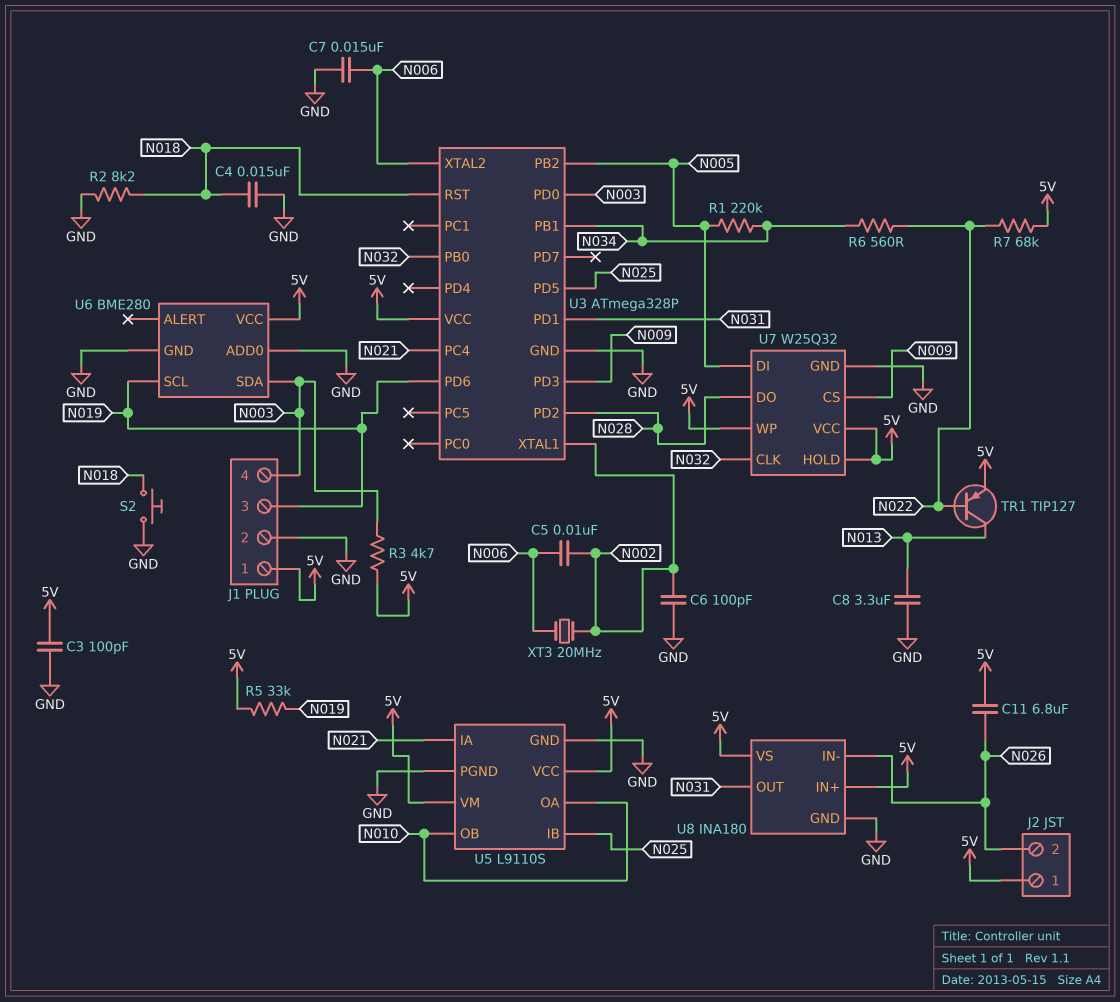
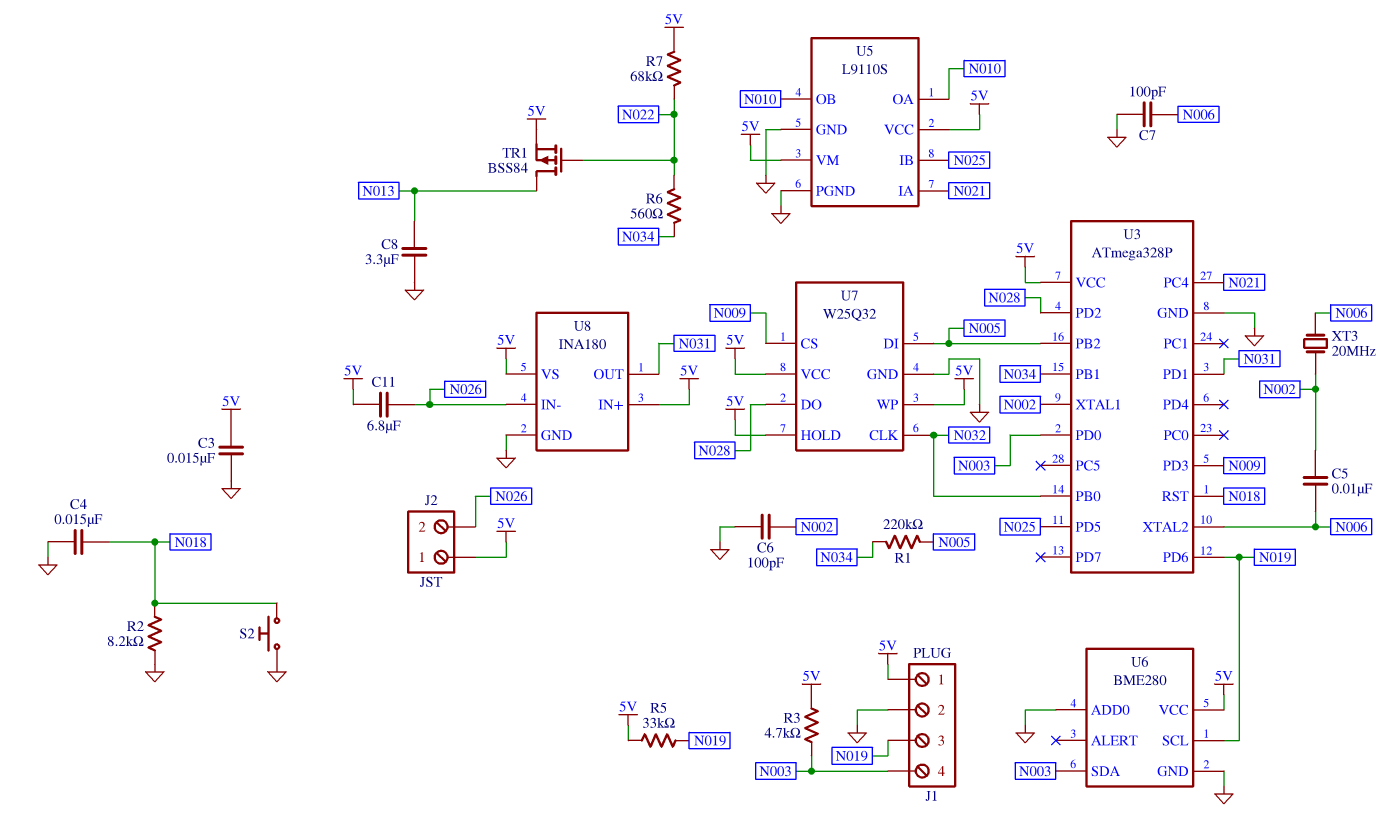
C3: 100pF (5V, GND) -> 15nF (5V, GND)
C7: 15nF (GND, N006) -> 100pF (GND, N006)
TR1: PNP TIP127 (B N022, C N013, E 5V) -> PMOS BSS84 (G N022, D N013, S 5V)

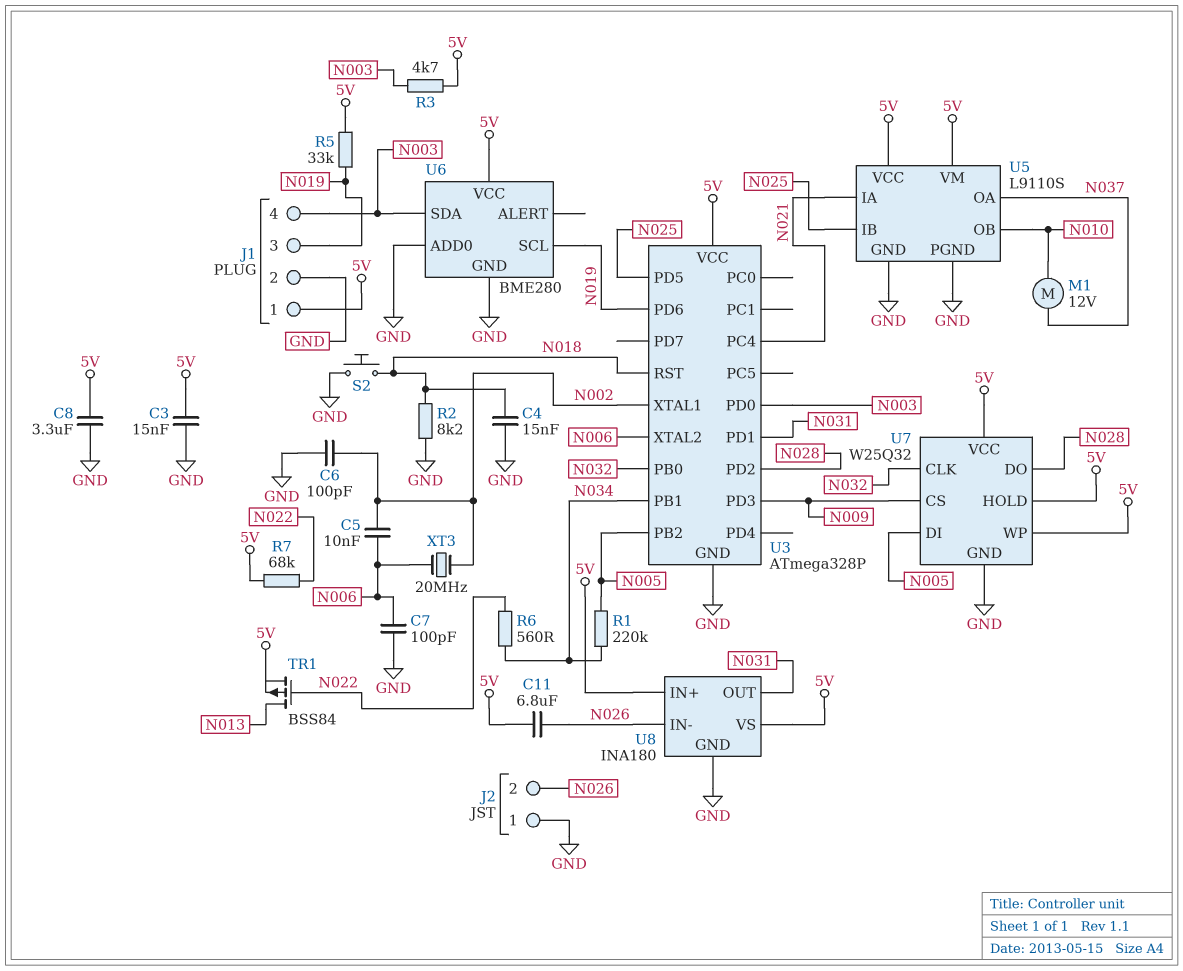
C8: 3.3uF (GND, N013) -> 3.3uF (5V, GND)
J2 pin 1: 5V -> GND
M1: none -> motor 12V (N010, N037)
U5 pin OA: N010 -> N037

